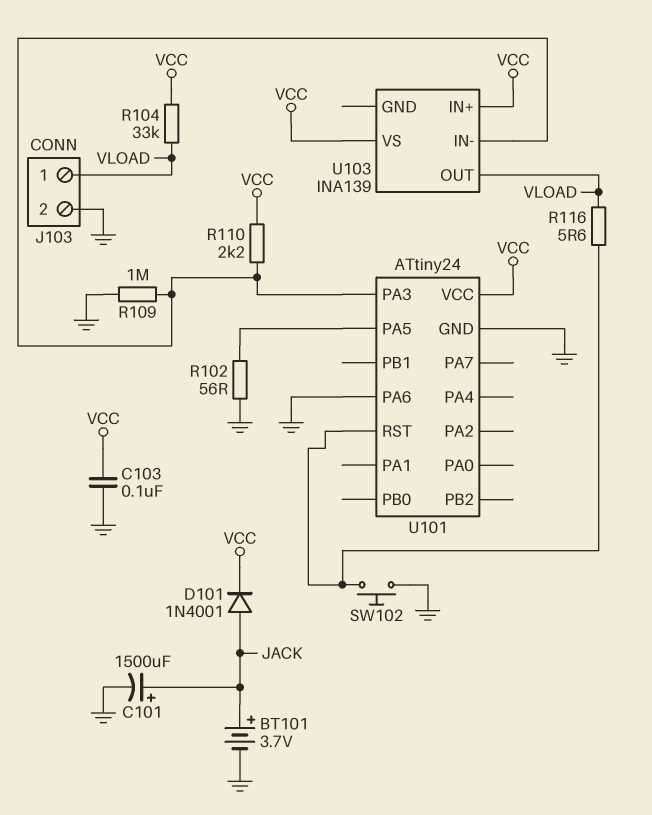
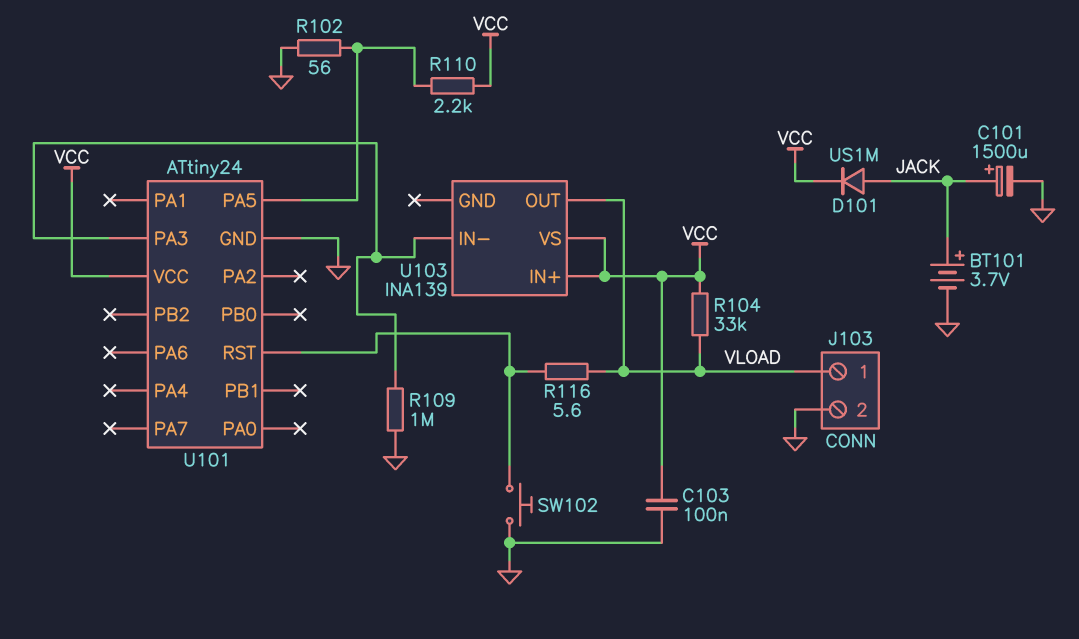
D101: diode 1N4001 (A JACK, K VCC) -> diode US1M (A JACK, K VCC)
R110: 2.2k (U101/PA3, VCC) -> 2.2k (U101/PA5, VCC)
U101 pin PA6: GND -> none

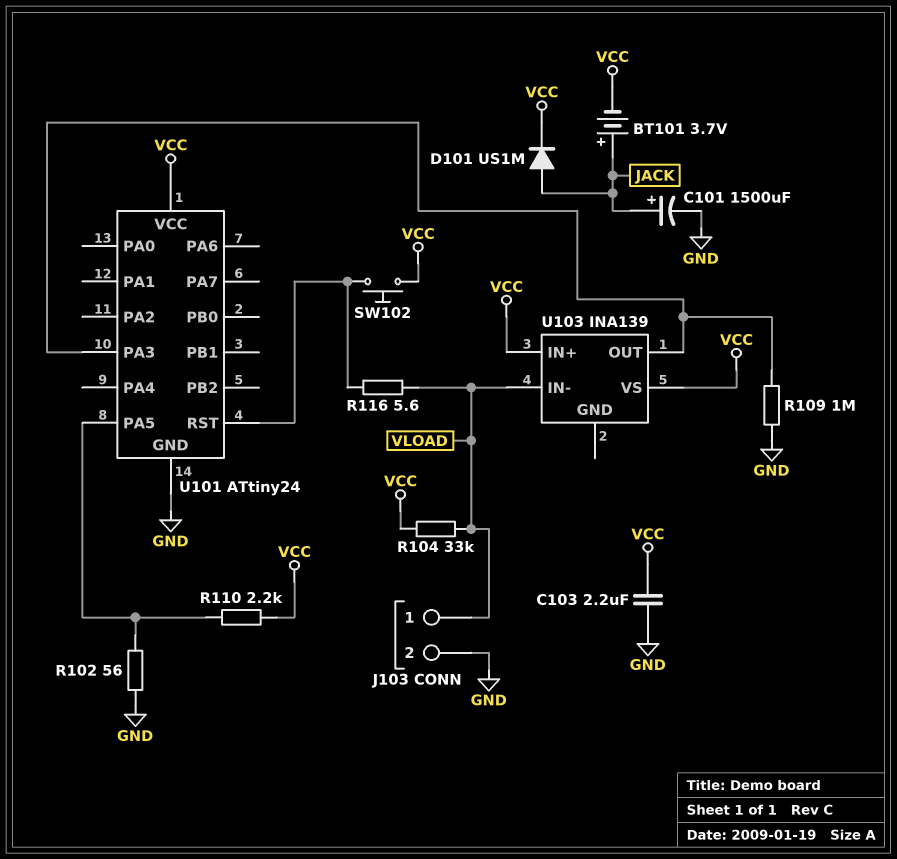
BT101: 3.7V (plus JACK, minus GND) -> 3.7V (plus JACK, minus VCC)
C103: 100nF (GND, VCC) -> 2.2uF (GND, VCC)
SW102: button (GND, U101/RST) -> button (U101/RST, VCC)
U103 pin IN-: U101/PA3 -> VLOAD
U103 pin OUT: VLOAD -> U101/PA3

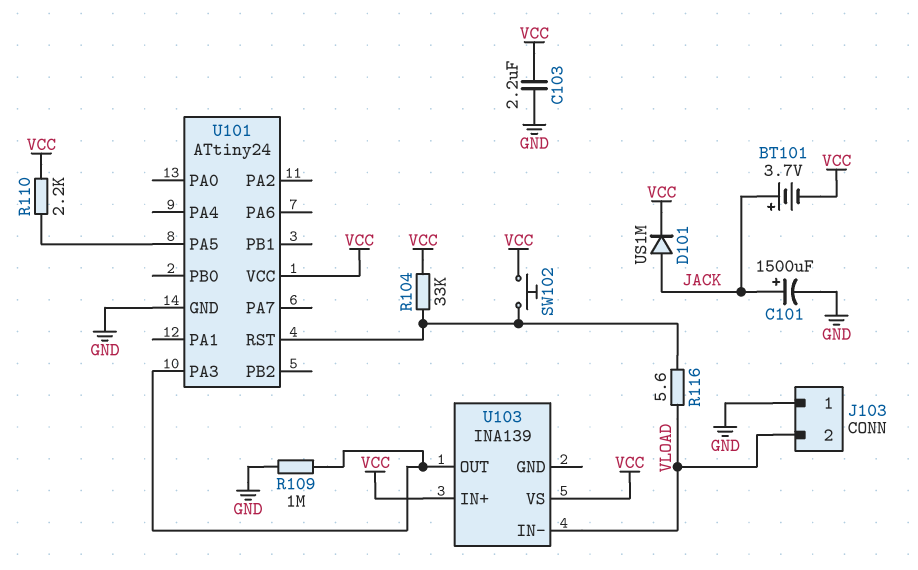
J103 pin 1: VLOAD -> GND
J103 pin 2: GND -> VLOAD
R102: 56 (GND, U101/PA5) -> none
R104: 33k (VCC, VLOAD) -> 33k (U101/RST, VCC)

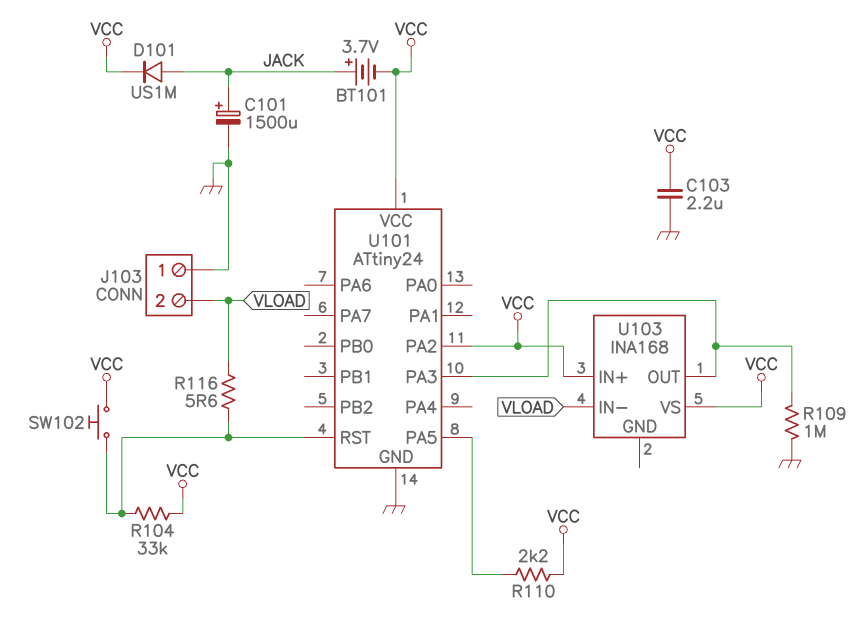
U101 pin PA2: none -> VCC
U103: INA139 -> INA168

